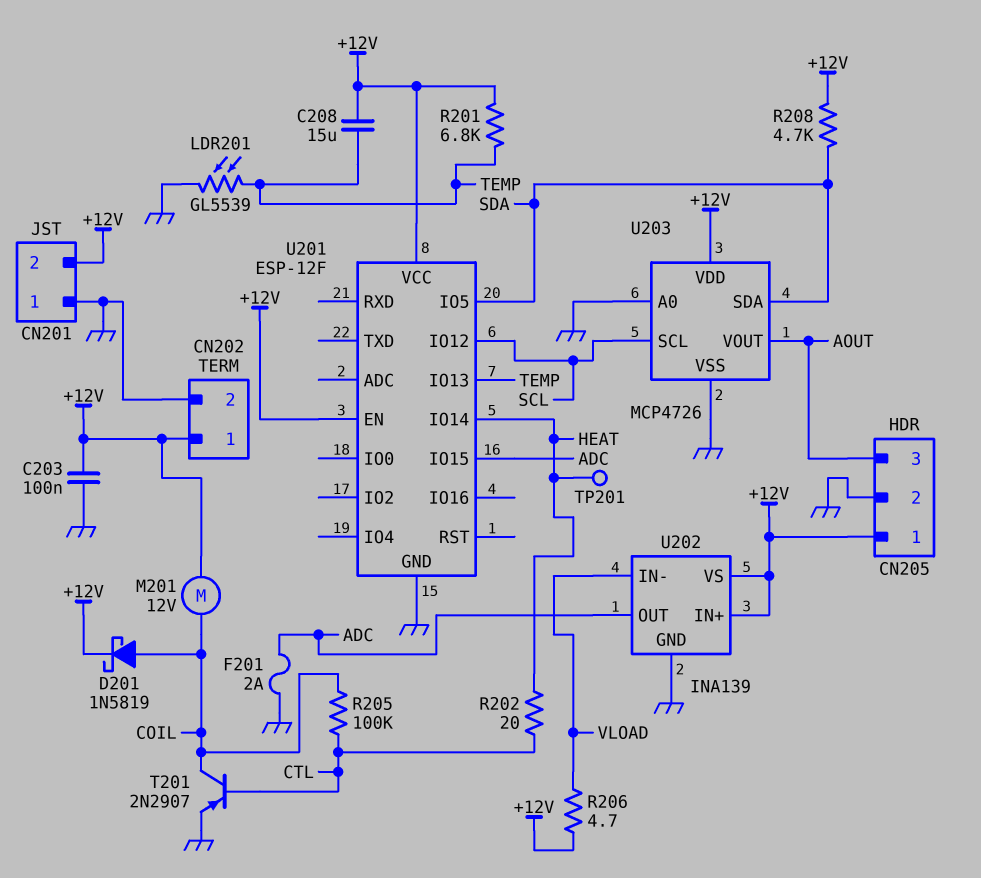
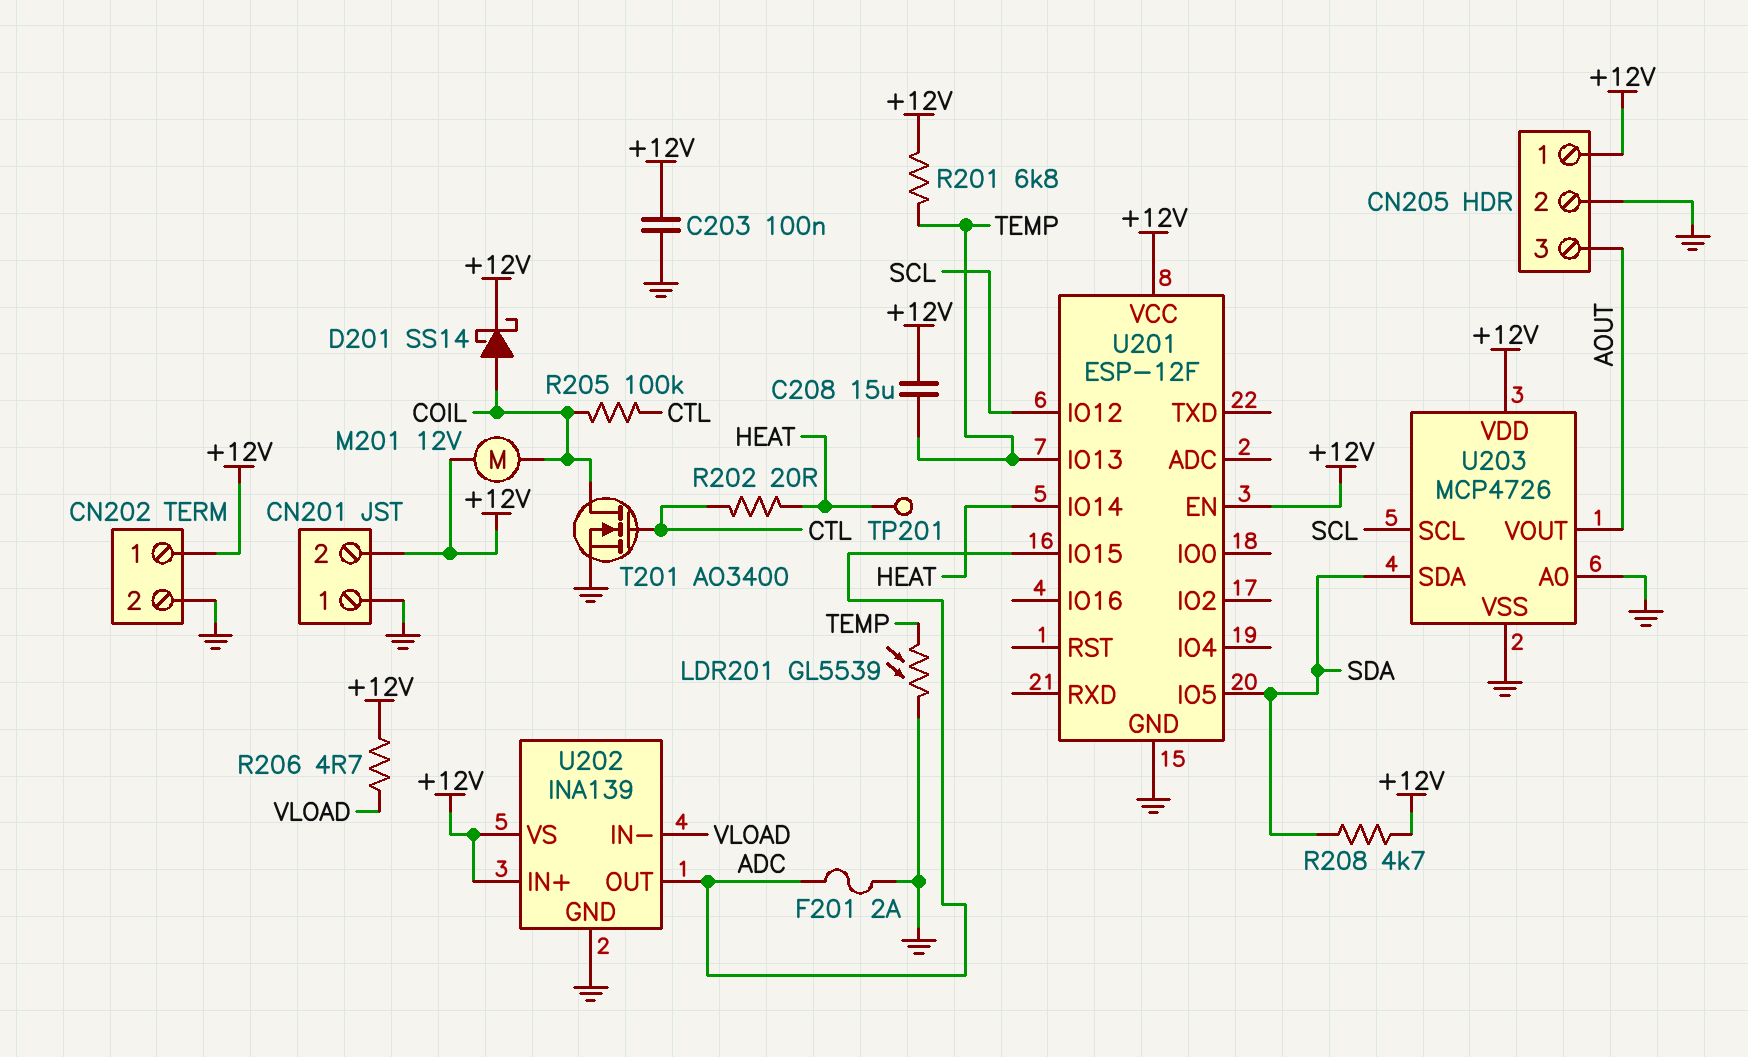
D201: schottky 1N5819 (A COIL, K +12V) -> schottky SS14 (A COIL, K +12V)
T201: PNP 2N2907 (B CTL, C COIL, E GND) -> NMOS AO3400 (G CTL, D COIL, S GND)

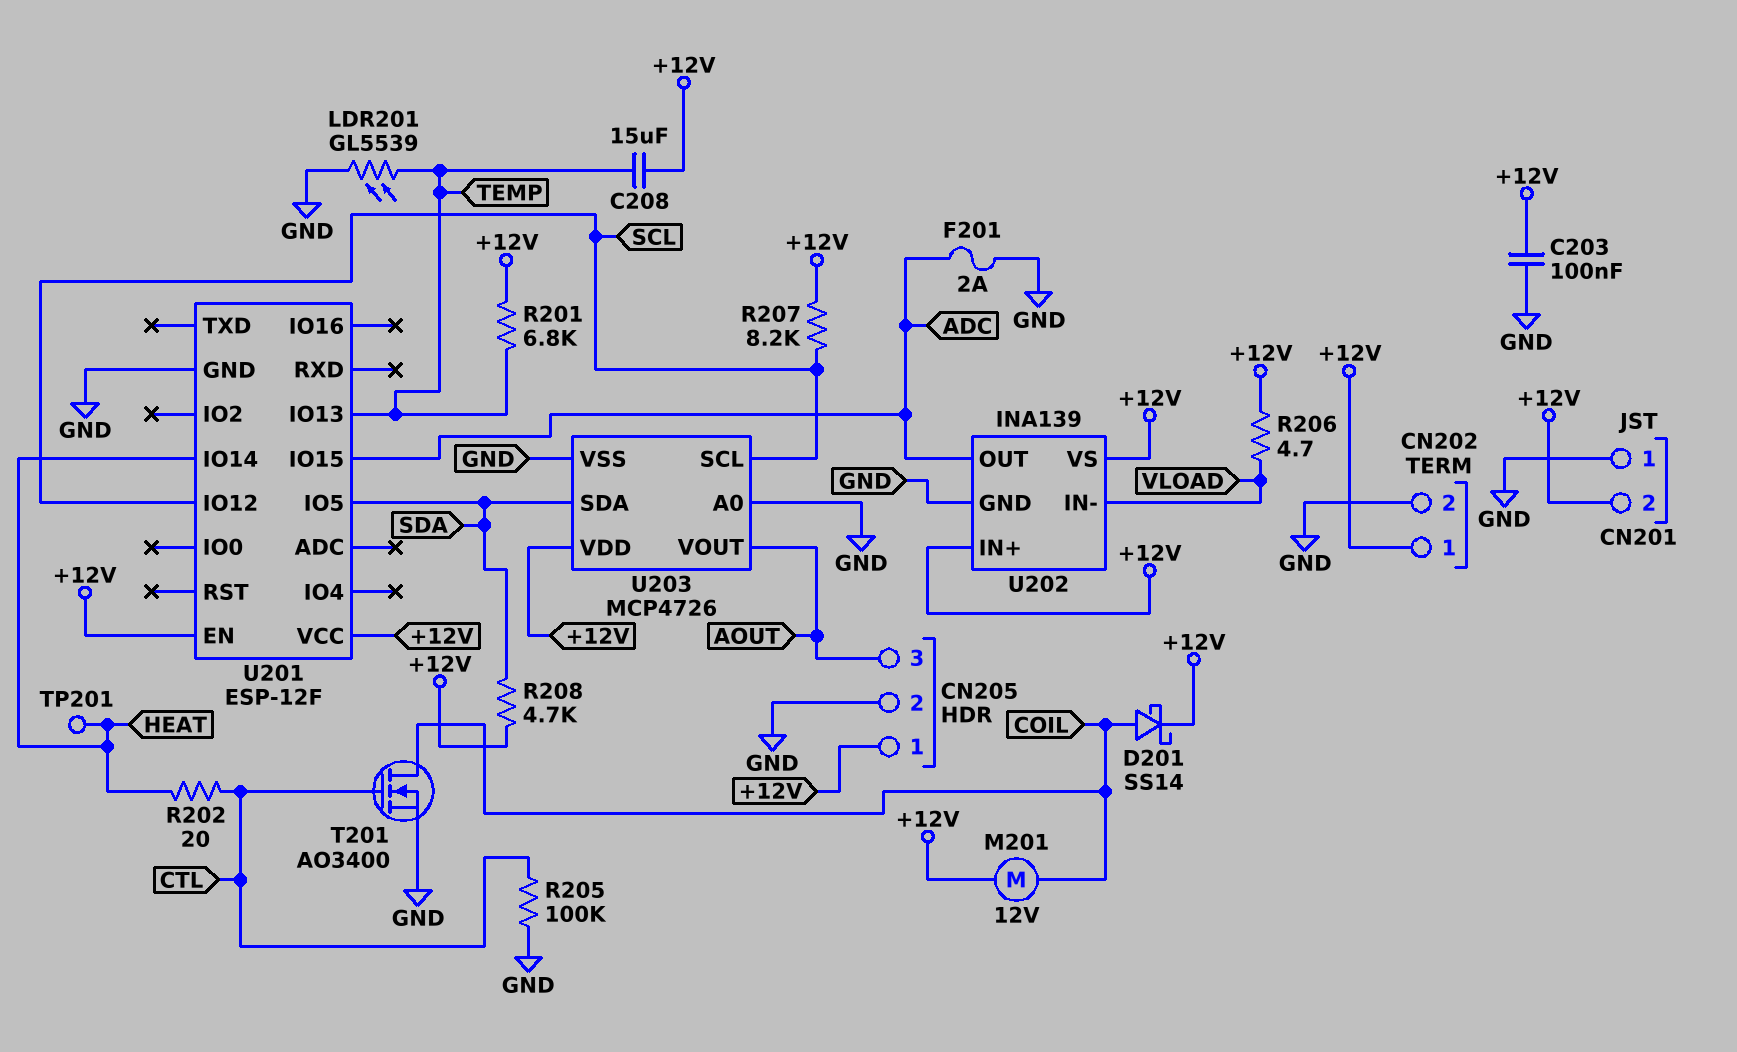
R205: 100k (COIL, CTL) -> 100k (CTL, GND)
R207: none -> 8.2k (+12V, SCL)

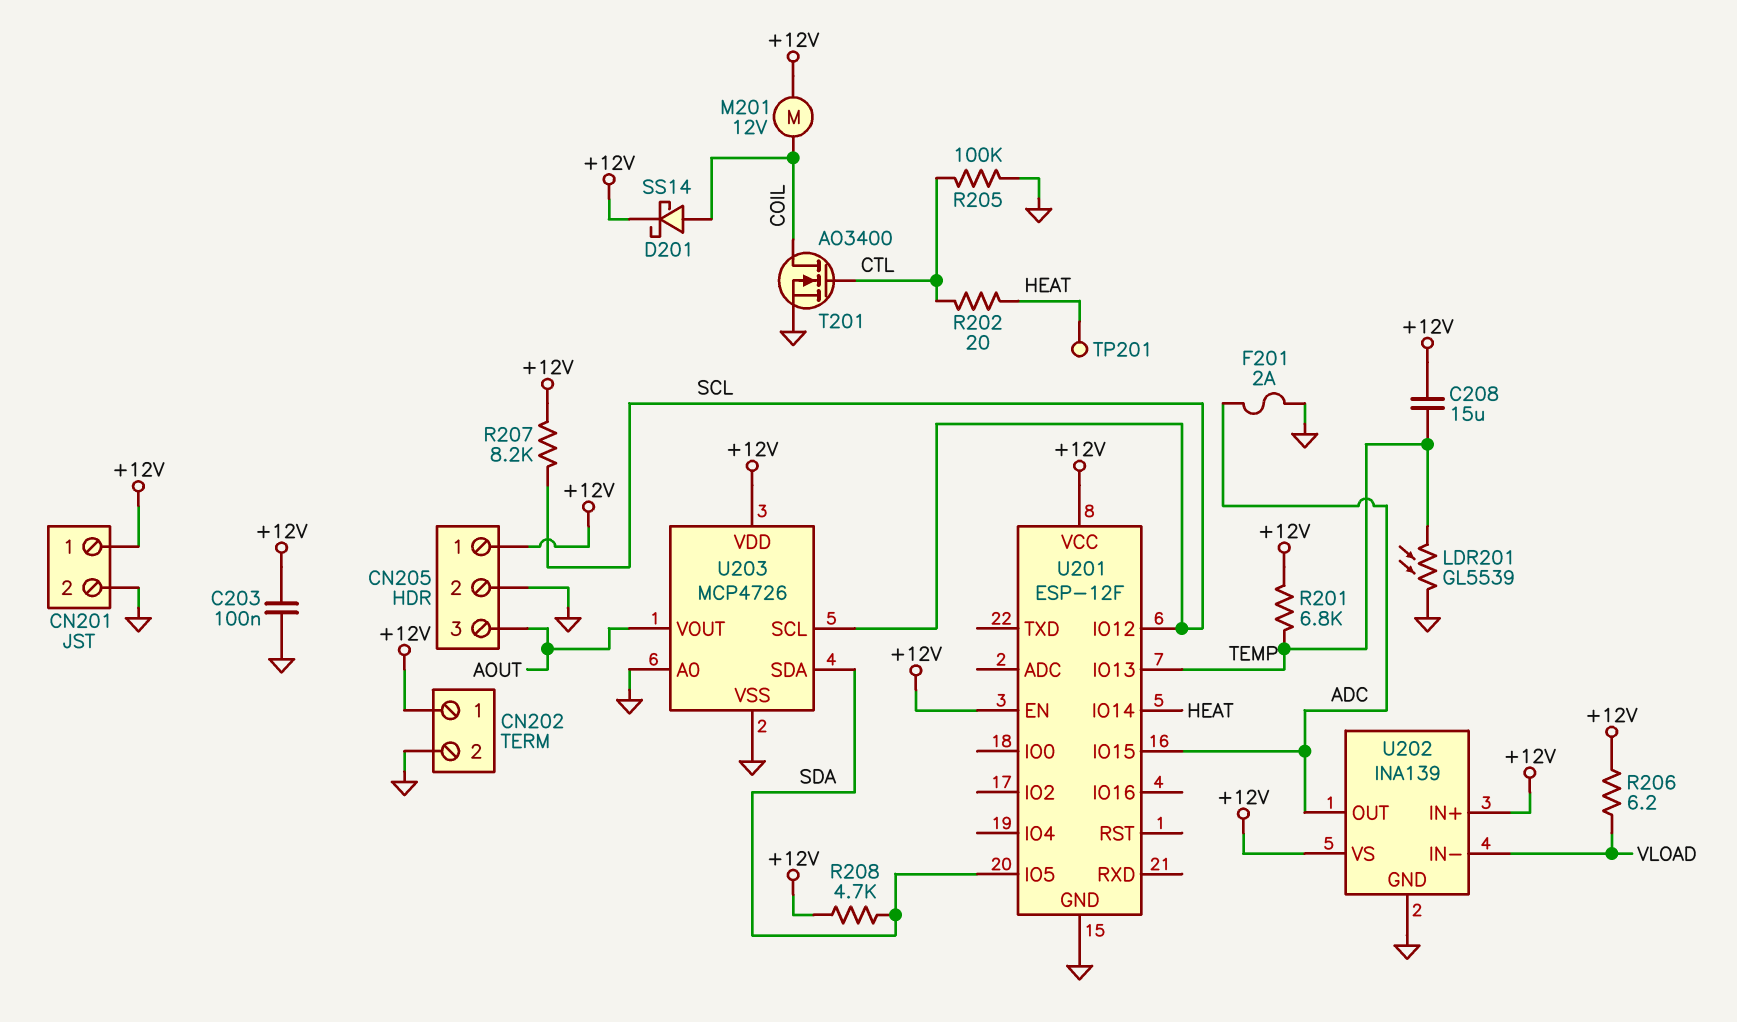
CN201 pin 1: GND -> +12V
CN201 pin 2: +12V -> GND
R206: 4.7 (+12V, VLOAD) -> 6.2 (+12V, VLOAD)

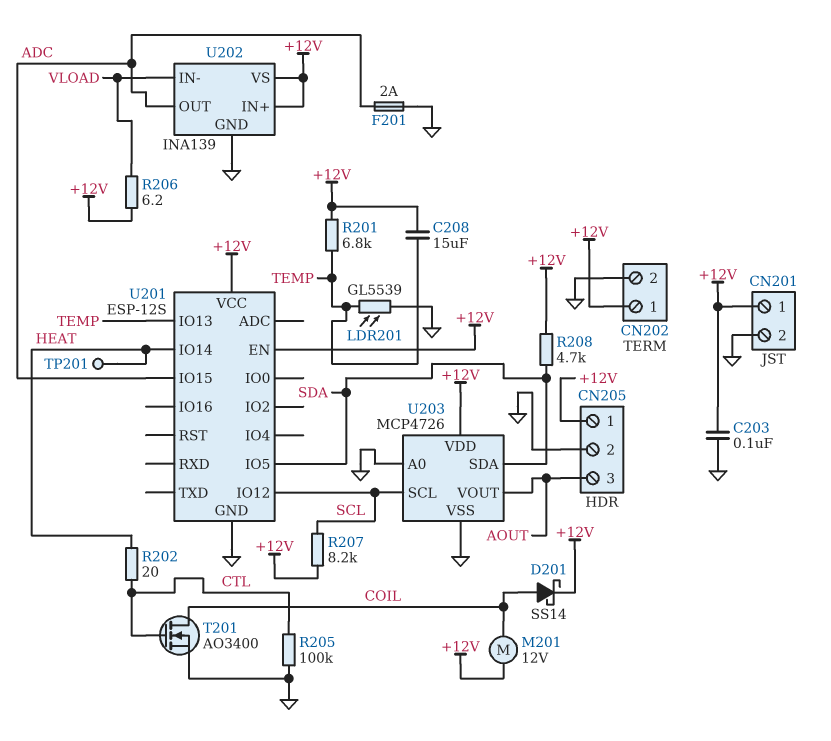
U201: ESP-12F -> ESP-12S

